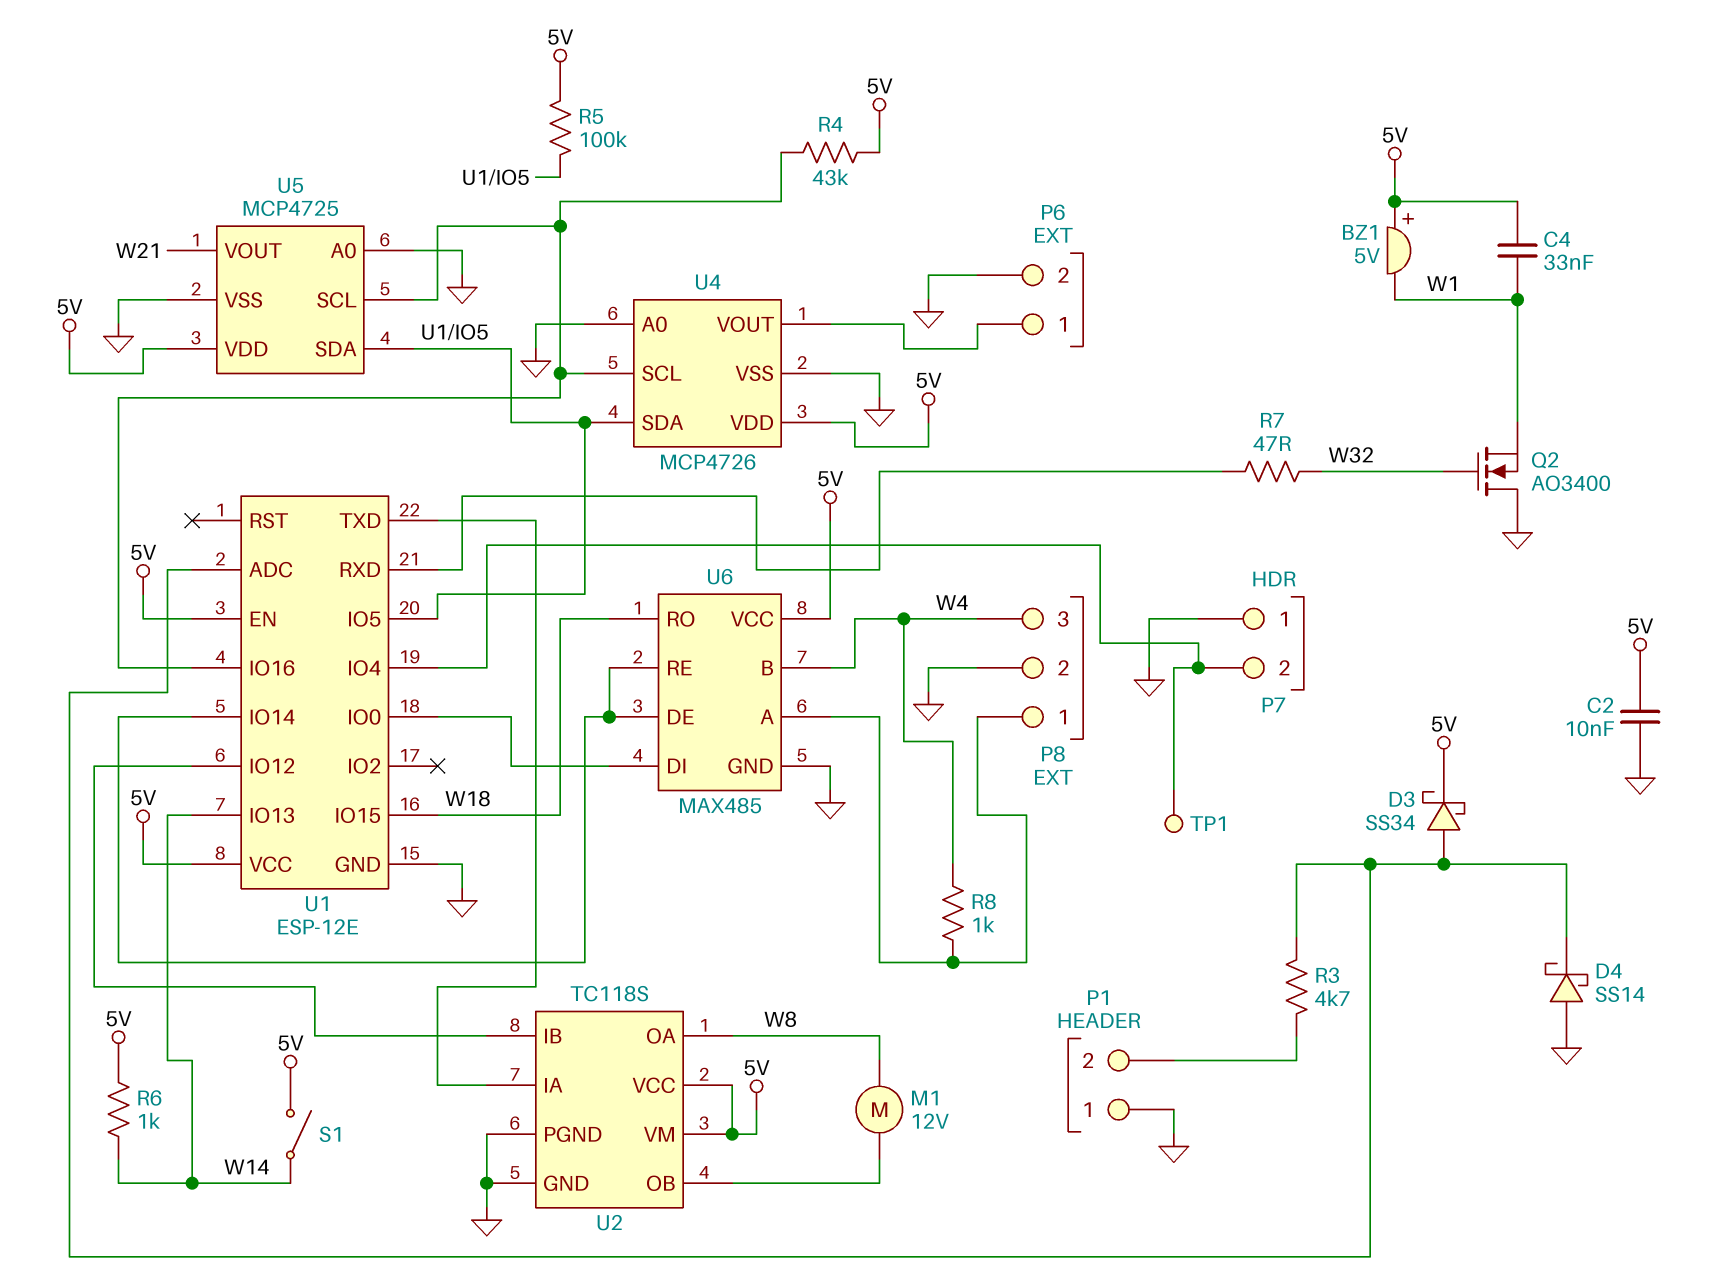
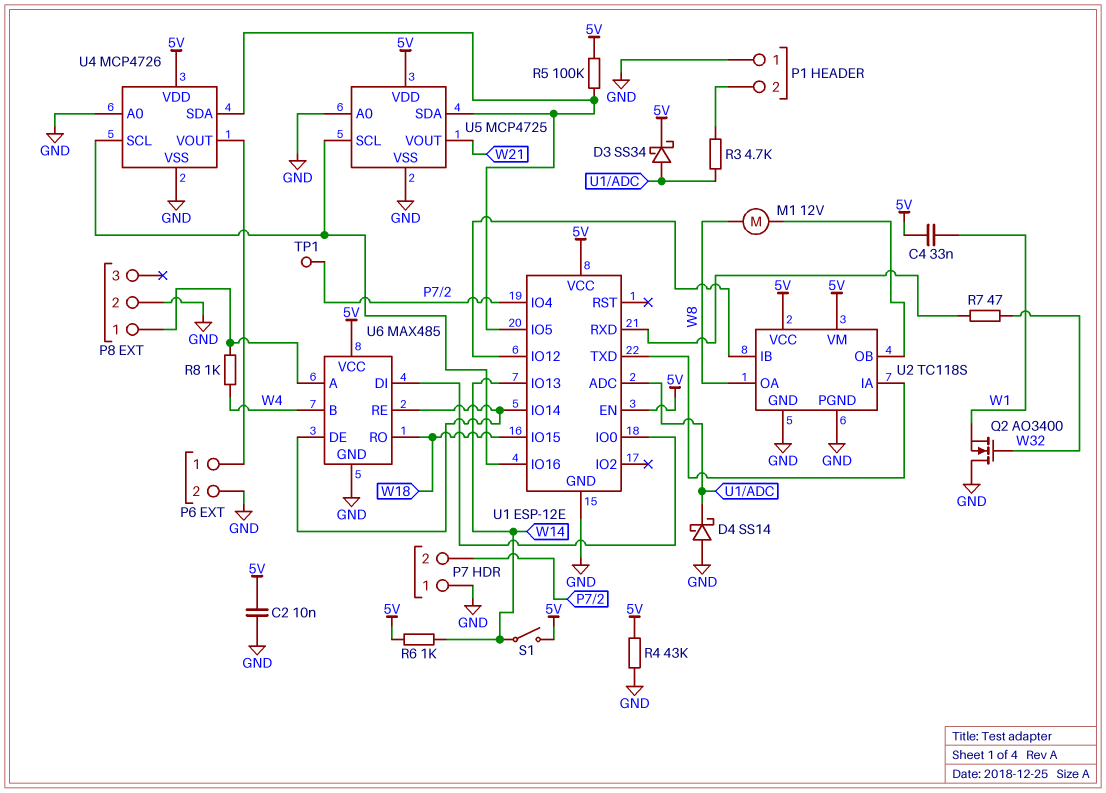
BZ1: buzzer 5V (plus 5V, minus W1) -> none
P8 pin 3: W4 -> none
R4: 43k (5V, U1/IO16) -> 43k (5V, GND)

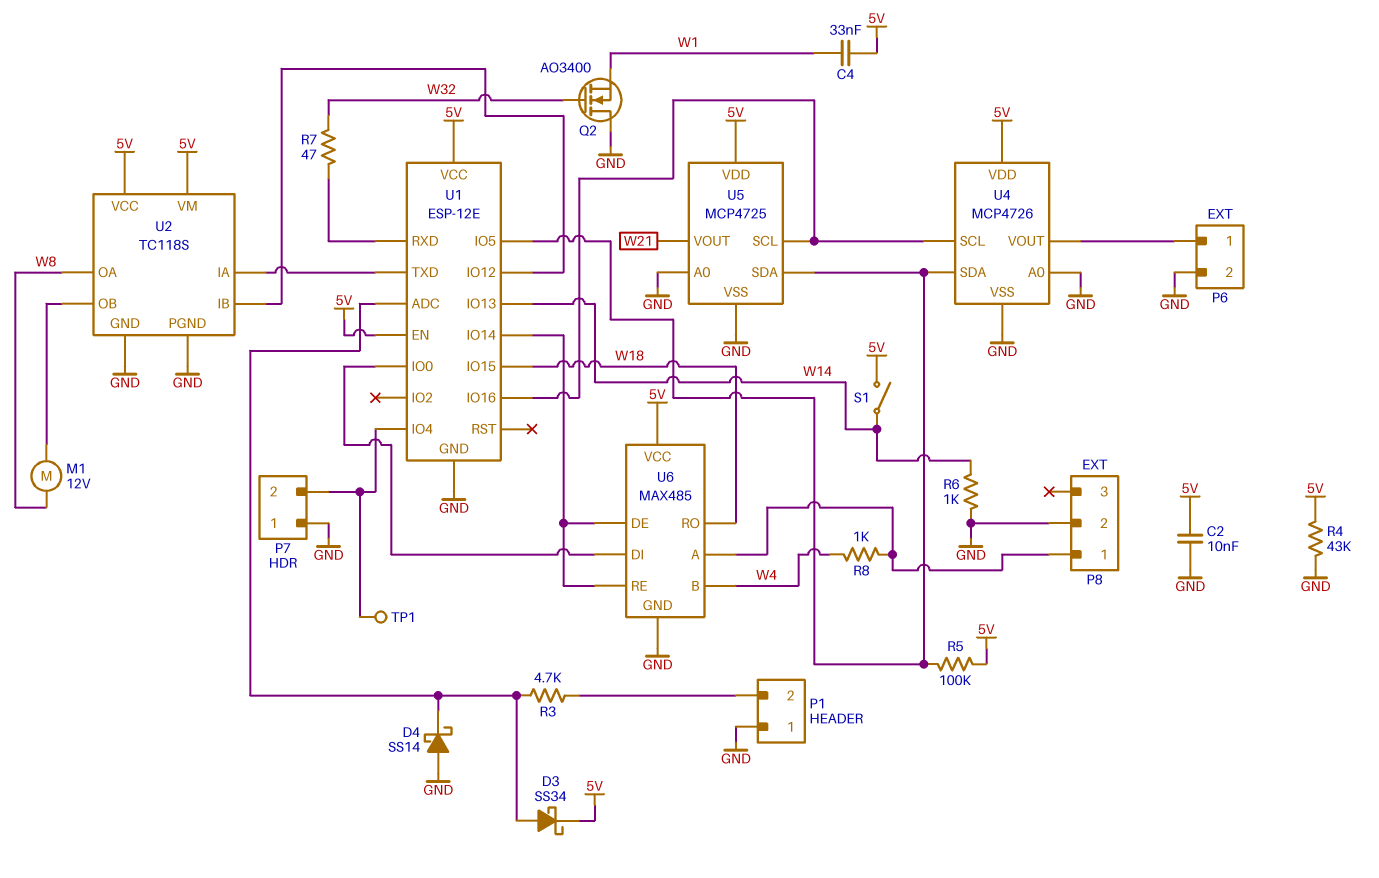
R6: 1k (5V, W14) -> 1k (GND, W14)

